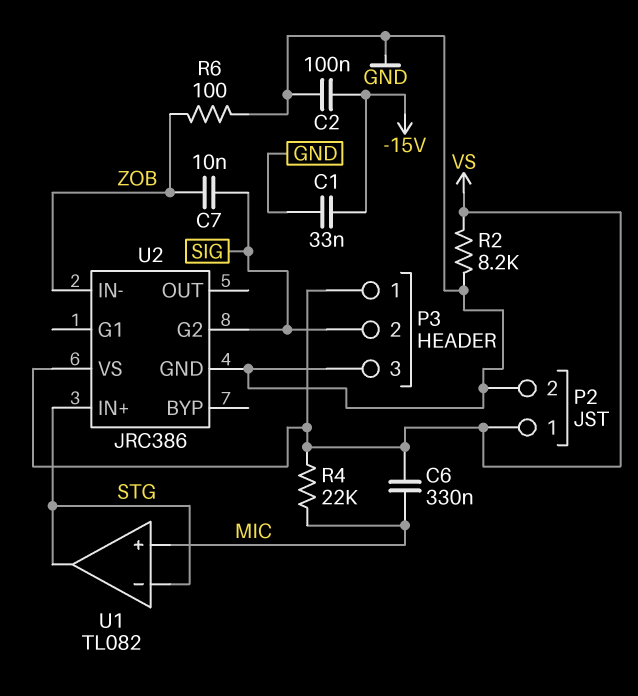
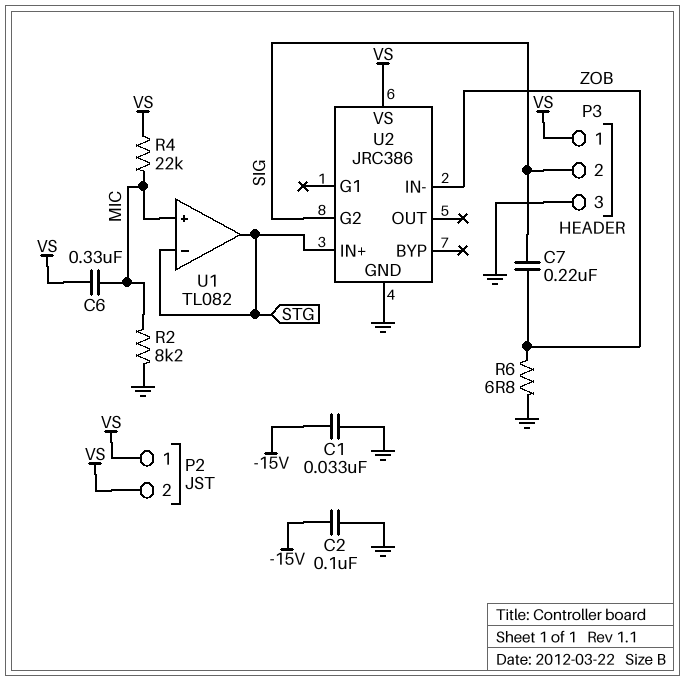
C7: 10nF (SIG, ZOB) -> 220nF (SIG, ZOB)
P2 pin 2: GND -> VS
R2: 8.2k (GND, VS) -> 8.2k (GND, MIC)
R6: 100 (GND, ZOB) -> 6.8 (GND, ZOB)

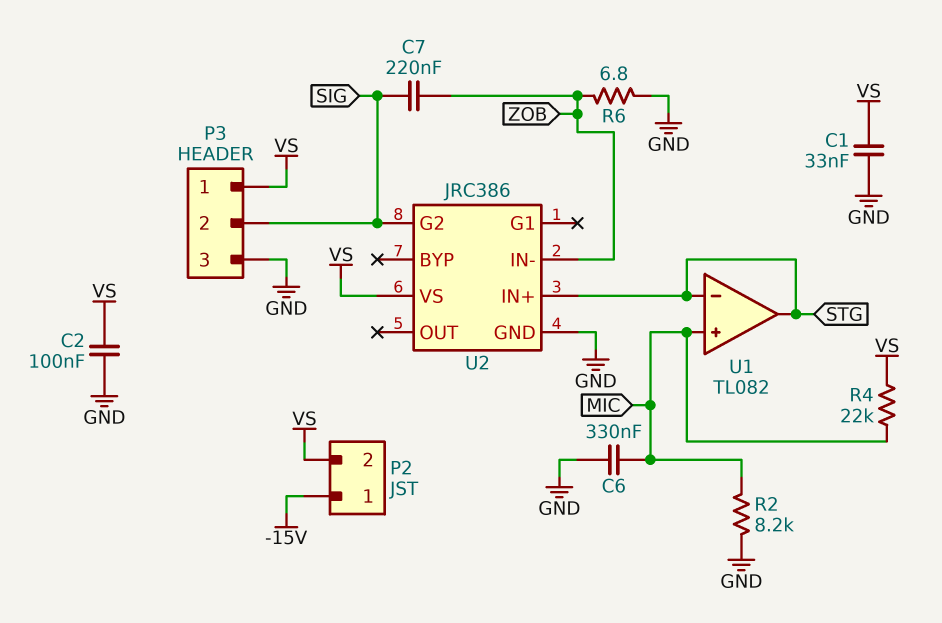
C1: 33nF (-15V, GND) -> 33nF (GND, VS)
C2: 100nF (-15V, GND) -> 100nF (GND, VS)
C6: 330nF (MIC, VS) -> 330nF (GND, MIC)
P2 pin 1: VS -> -15V

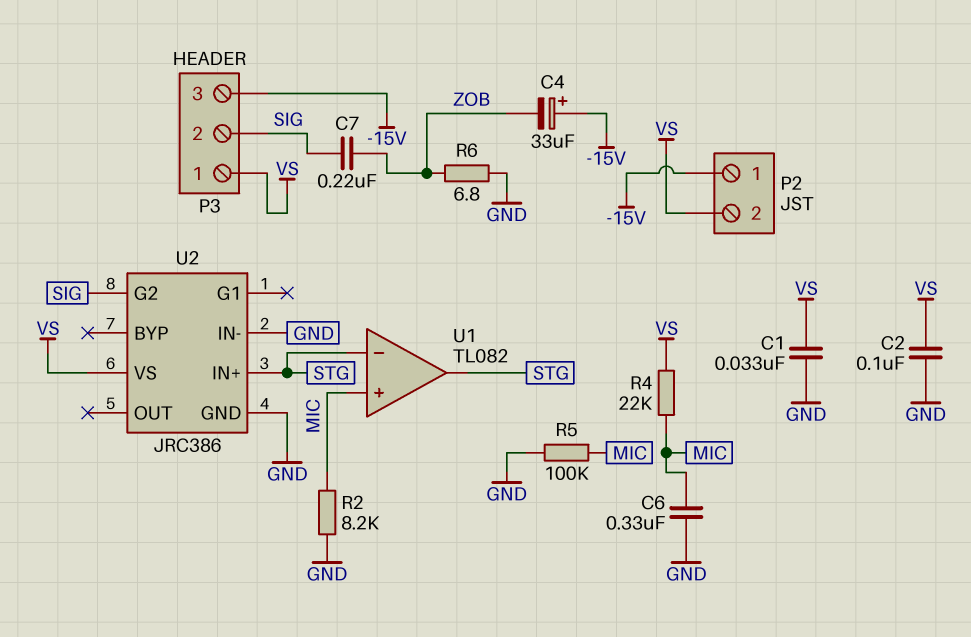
C4: none -> 33uF (plus -15V, minus ZOB)
P3 pin 3: GND -> -15V
R5: none -> 100k (GND, MIC)
U2 pin IN-: ZOB -> GND

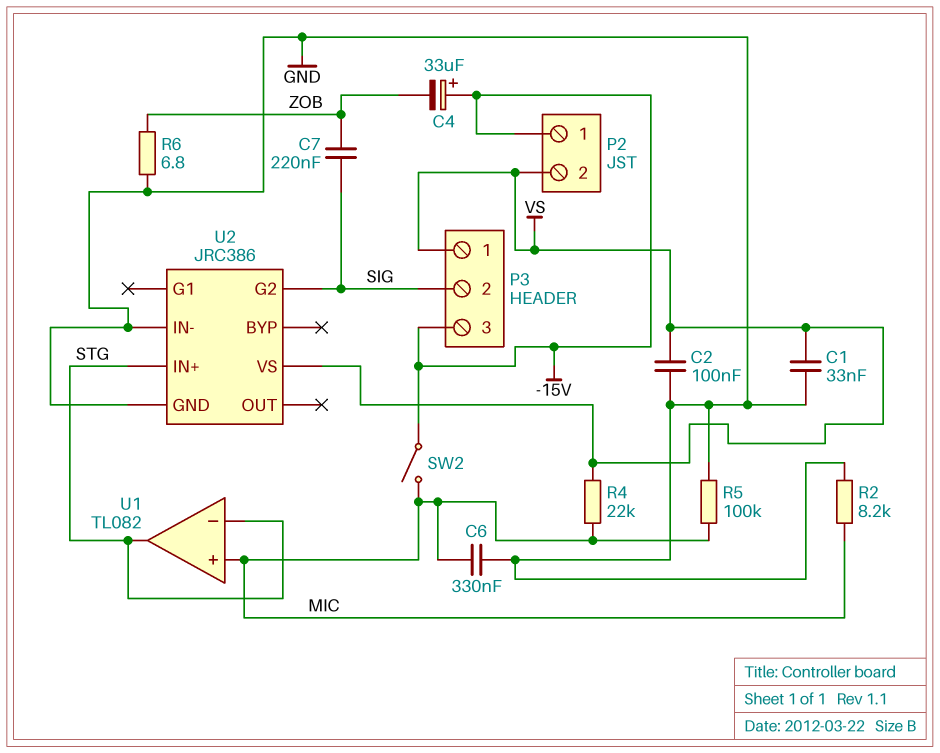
SW2: none -> switch (-15V, MIC)

